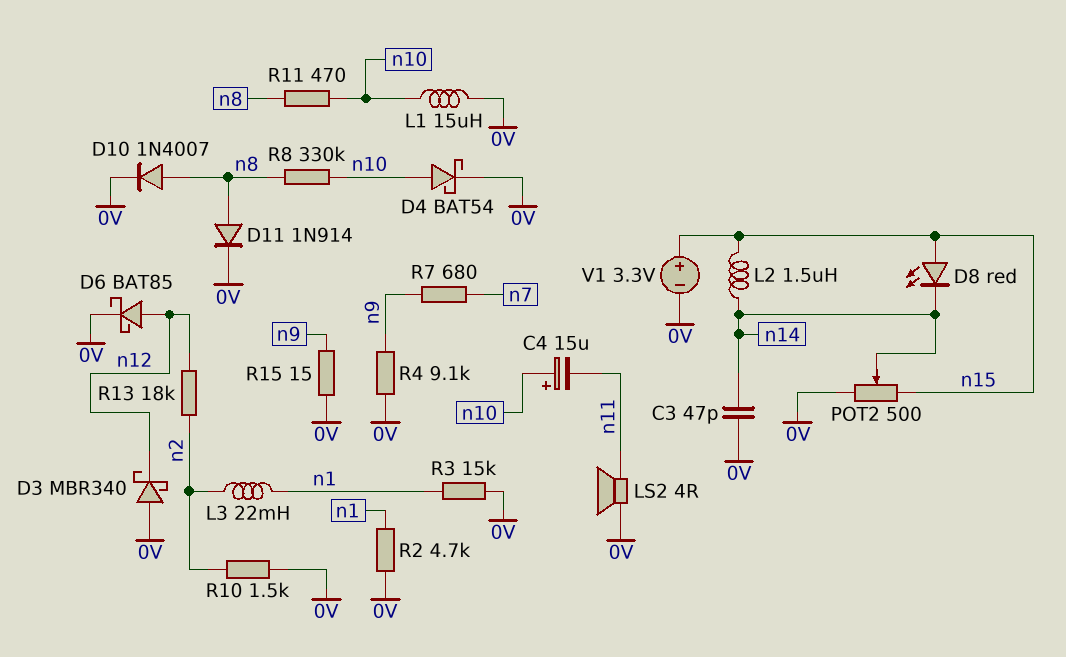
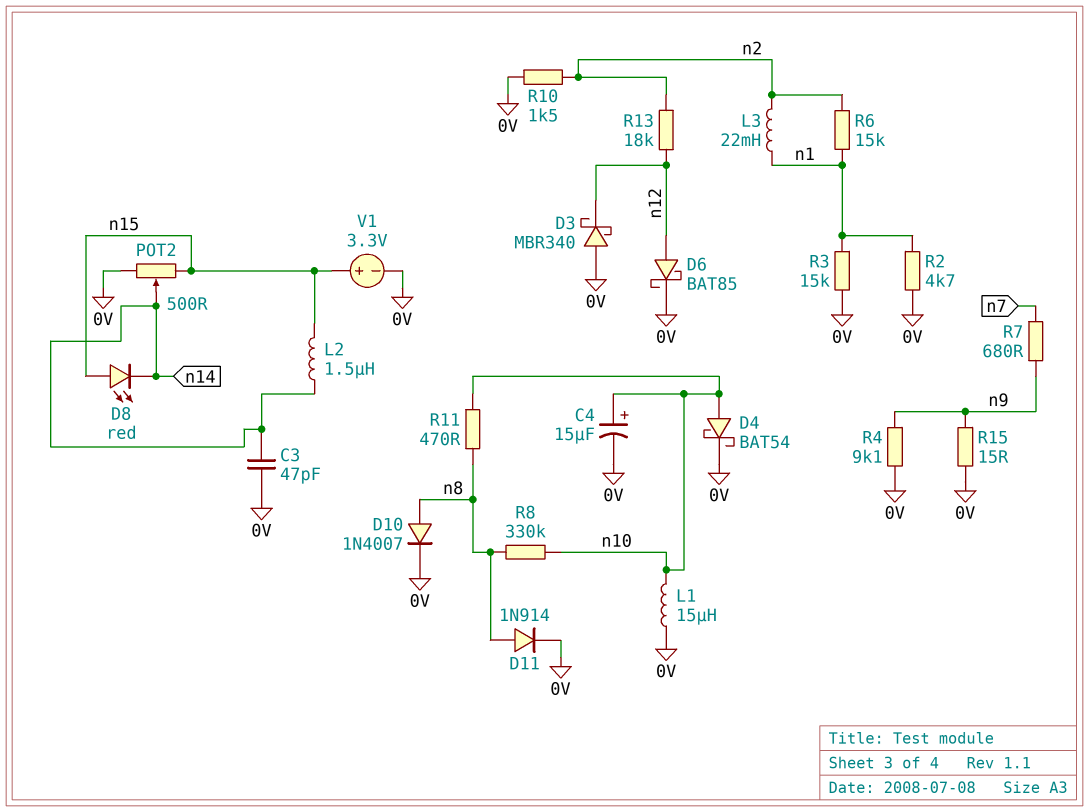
C4: 15uF (plus n10, minus n11) -> 15uF (plus n10, minus 0V)
LS2: speaker 4R (0V, n11) -> none
R6: none -> 15k (n1, n2)

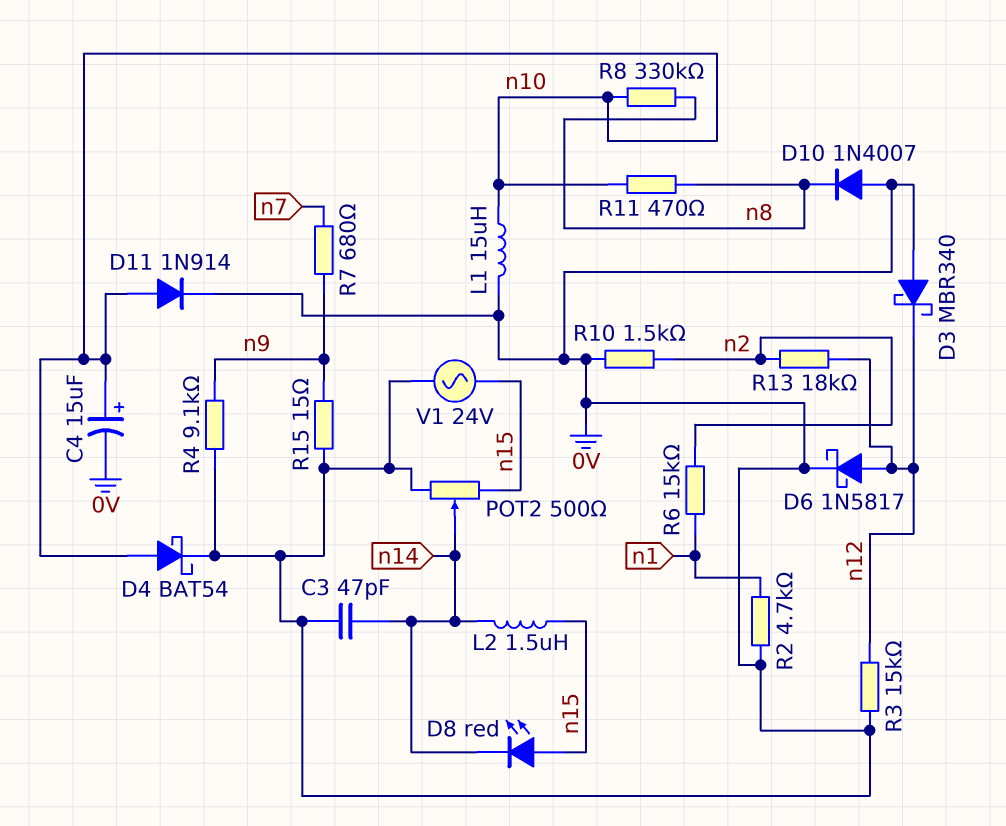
D6: schottky BAT85 (A n12, K 0V) -> schottky 1N5817 (A n12, K 0V)
D10: diode 1N4007 (A n8, K 0V) -> diode 1N4007 (A 0V, K n8)
D11: diode 1N914 (A n8, K 0V) -> diode 1N914 (A n10, K 0V)
L3: 22mH (n1, n2) -> none
R3: 15k (0V, n1) -> 15k (0V, n12)
V1: 3.3V (plus n15, minus 0V) -> AC 24V (0V, n15)

